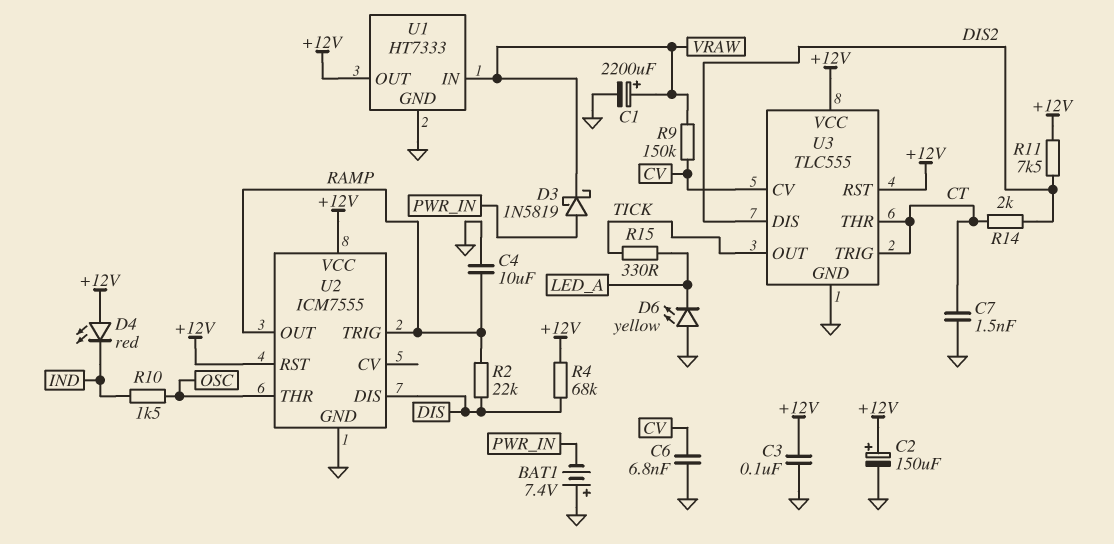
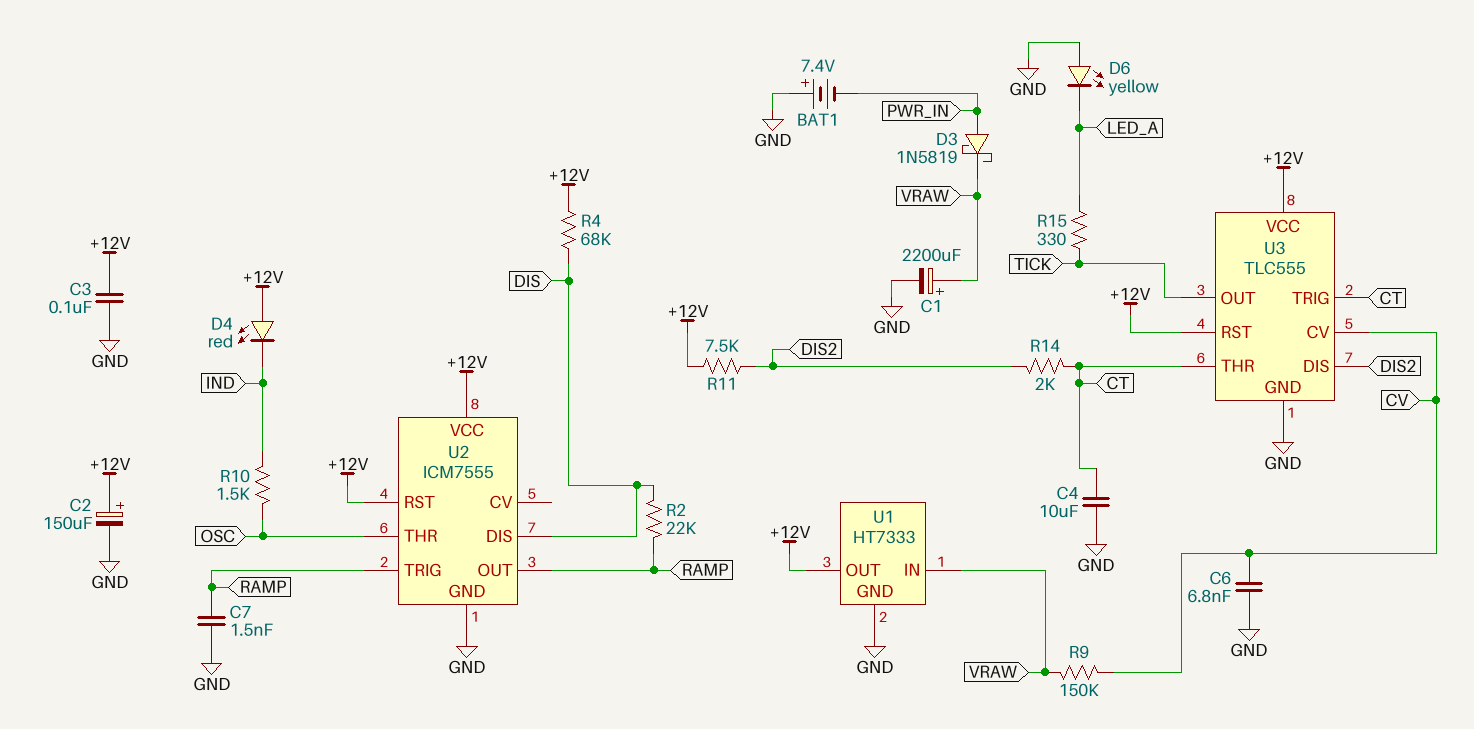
C4: 10uF (GND, RAMP) -> 10uF (CT, GND)
C7: 1.5nF (CT, GND) -> 1.5nF (GND, RAMP)

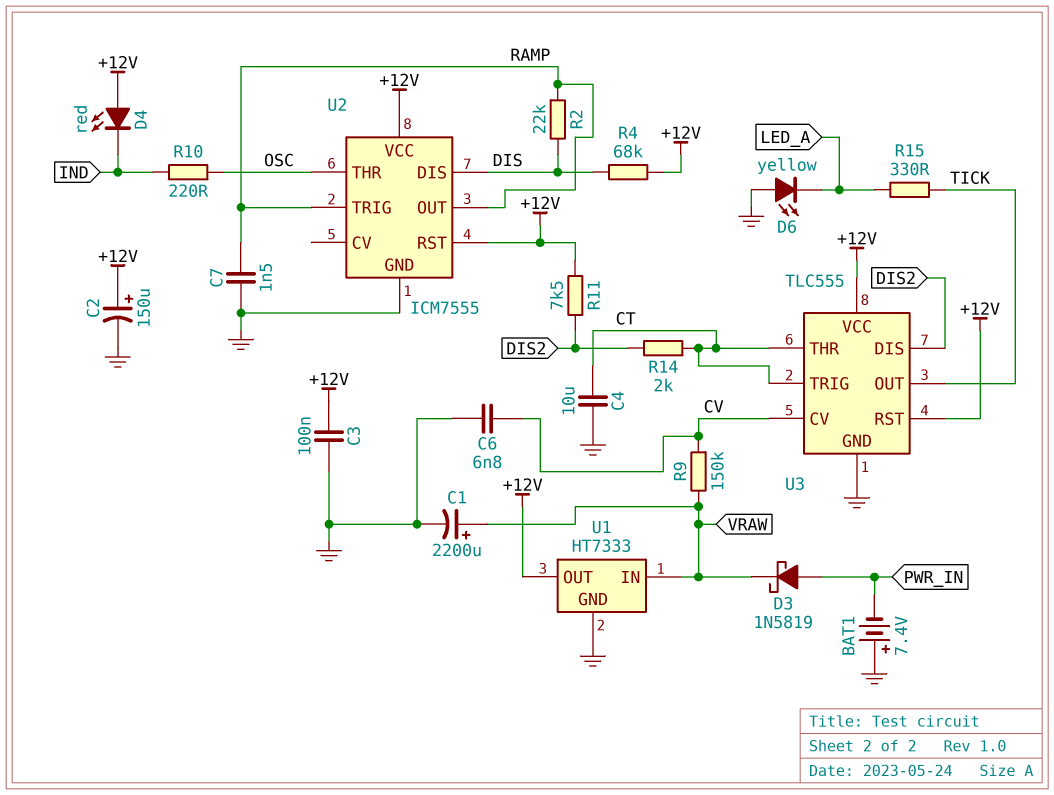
R10: 1.5k (IND, OSC) -> 220 (IND, OSC)

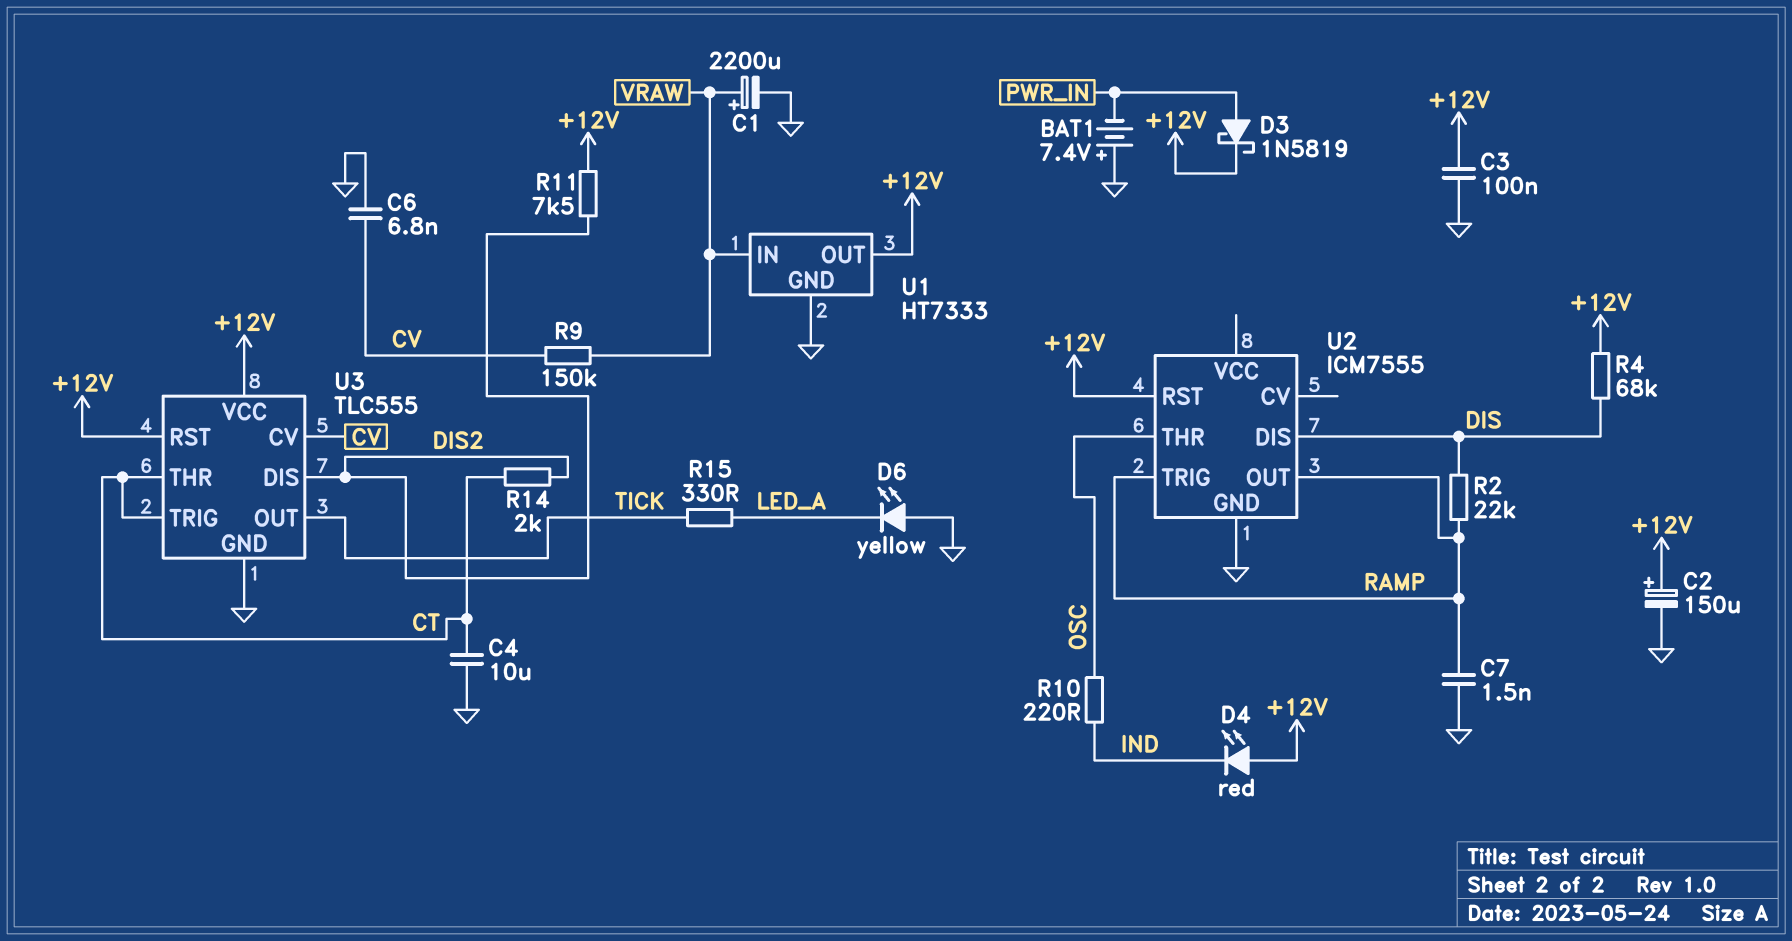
D3: schottky 1N5819 (A PWR_IN, K VRAW) -> schottky 1N5819 (A PWR_IN, K +12V)
U2 pin VCC: +12V -> none

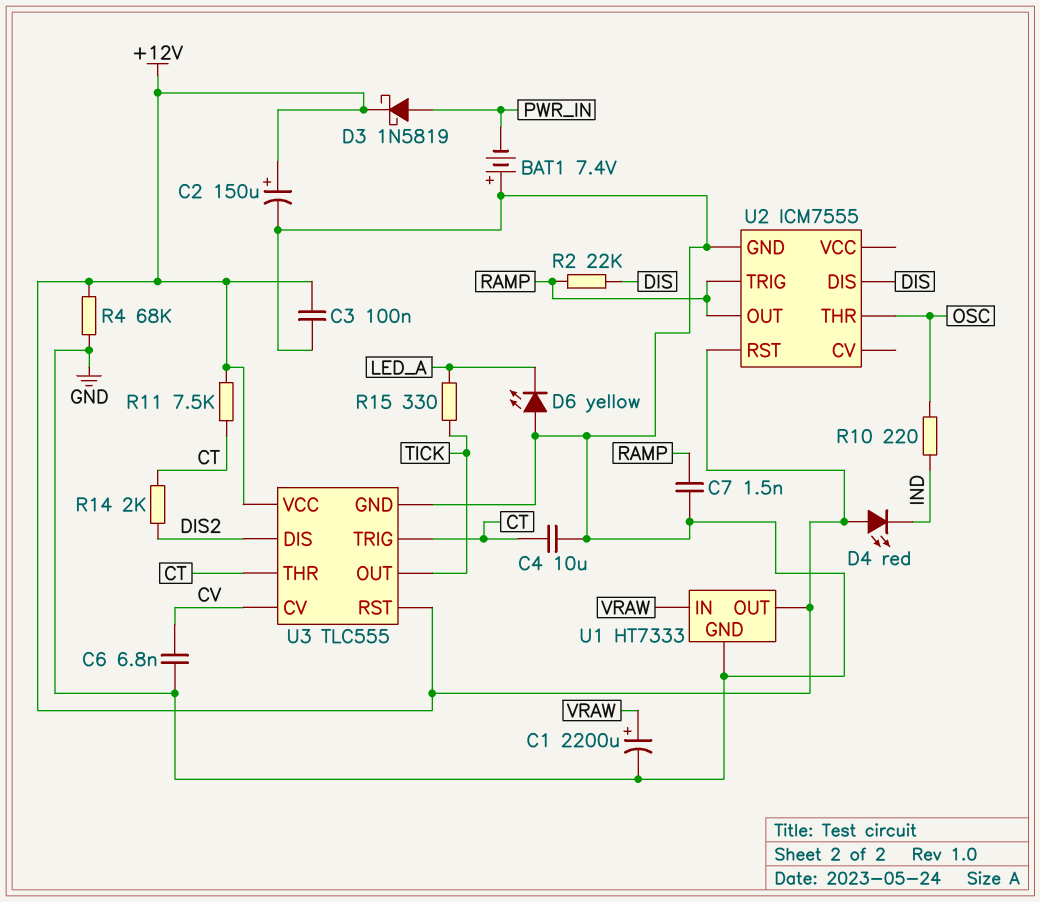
R4: 68k (+12V, DIS) -> 68k (+12V, GND)
R9: 150k (CV, VRAW) -> none
R11: 7.5k (+12V, DIS2) -> 7.5k (+12V, CT)

